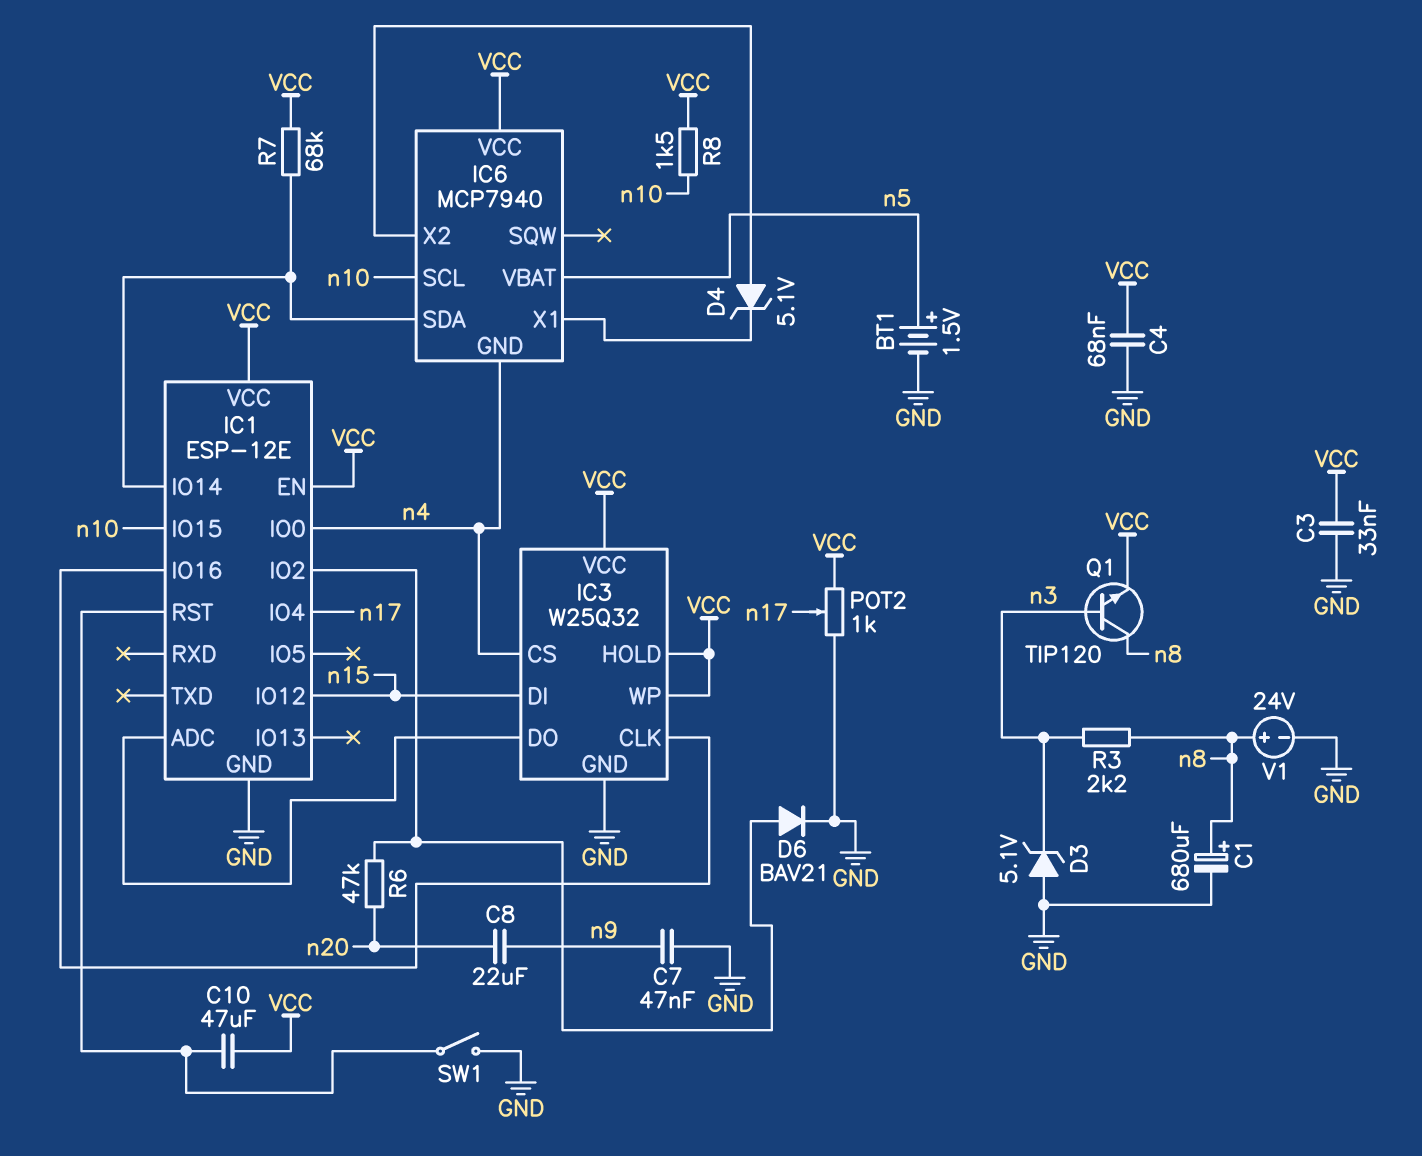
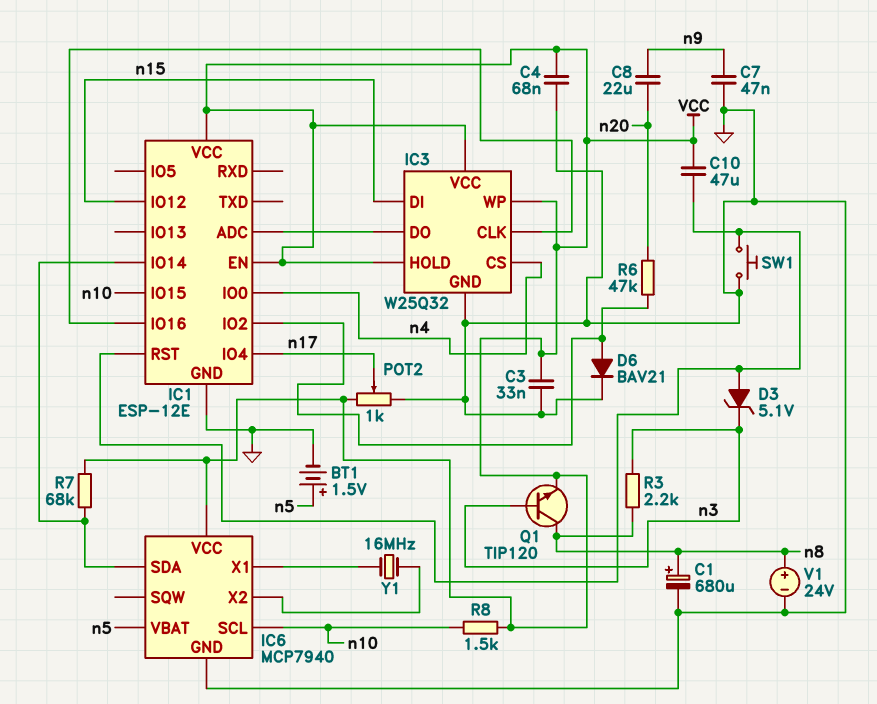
D3: zener 5.1V (A GND, K n3) -> zener 5.1V (A IC1/RST, K n3)
D4: zener 5.1V (A IC6/X2, K IC6/X1) -> none
IC6 pin GND: n4 -> GND
SW1: switch (GND, IC1/RST) -> button (GND, IC1/RST)
Y1: none -> 16MHz (IC6/X1, IC6/X2)

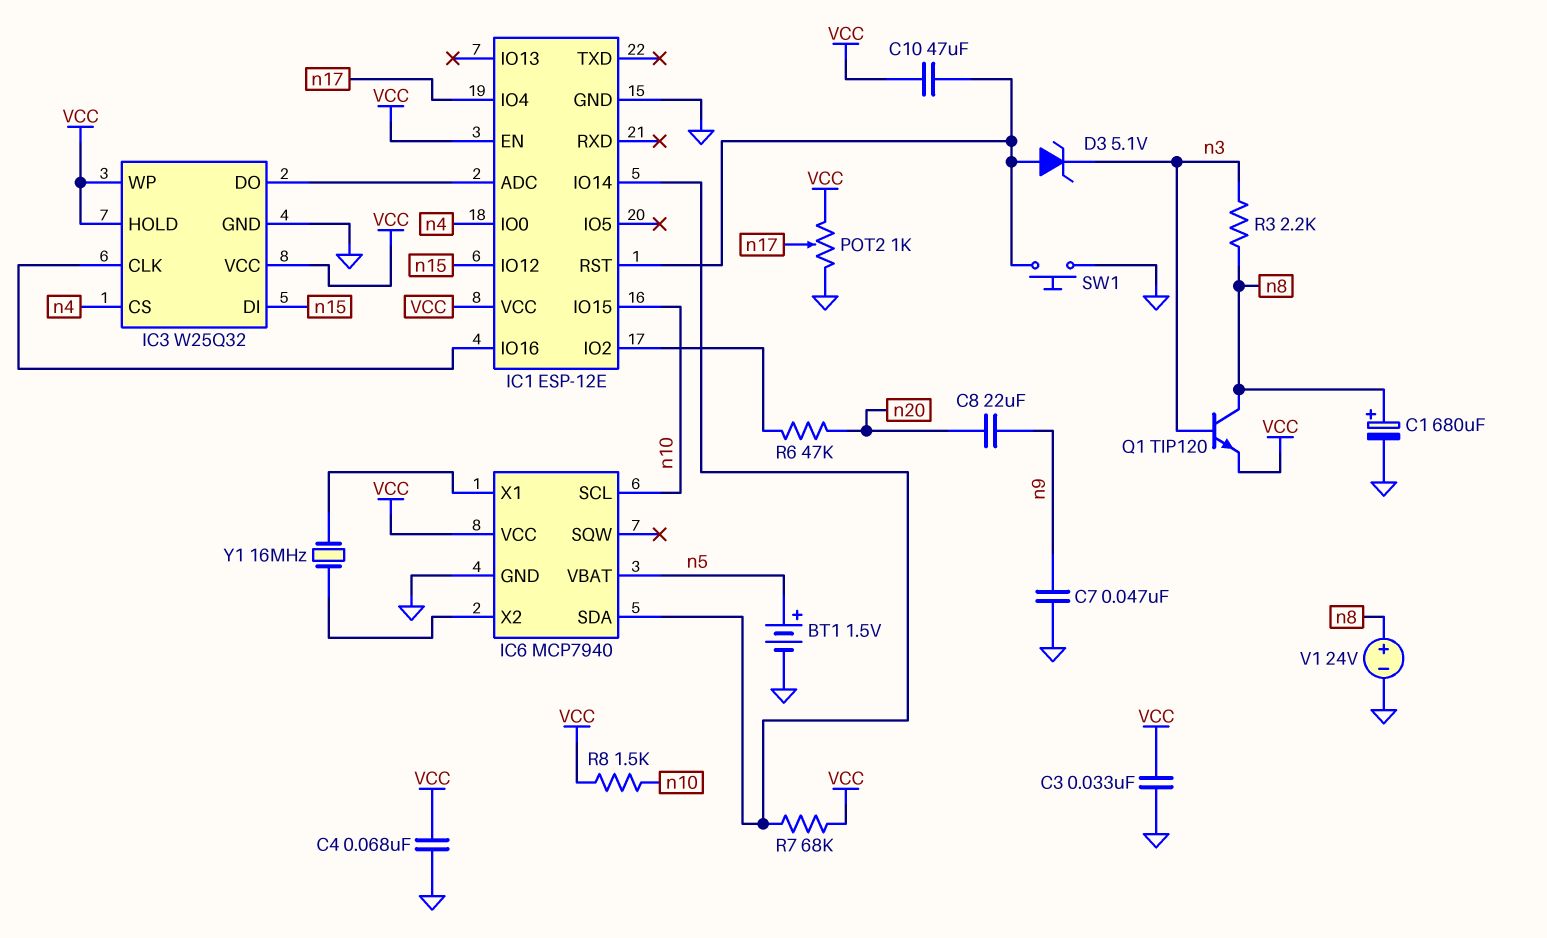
D6: diode BAV21 (A IC1/IO2, K GND) -> none

